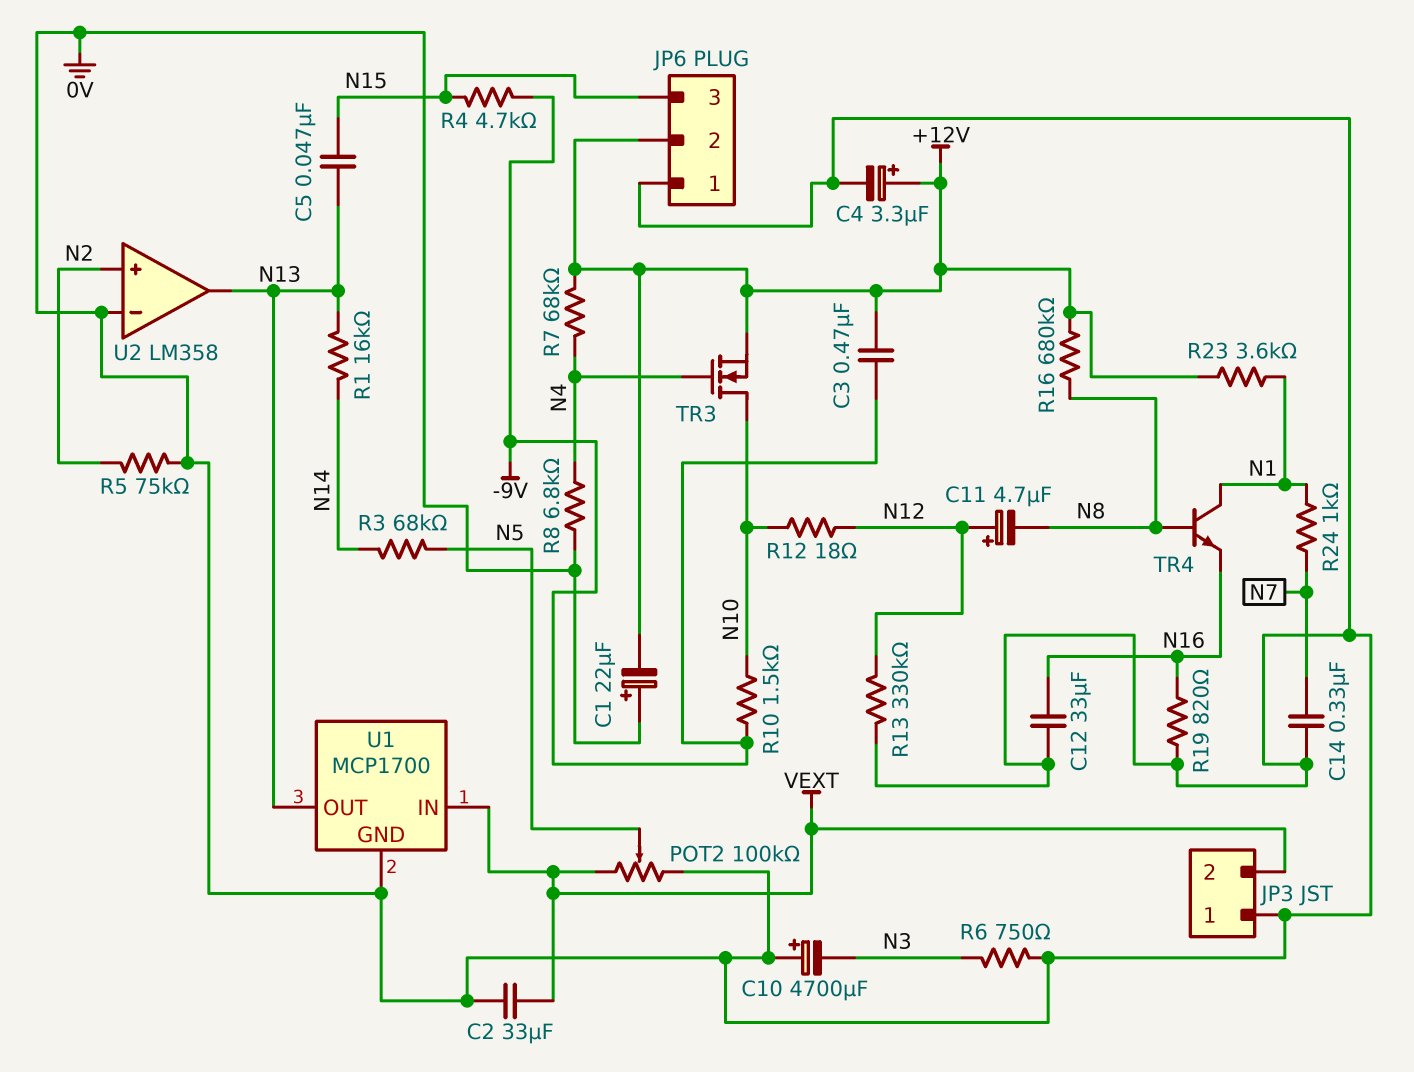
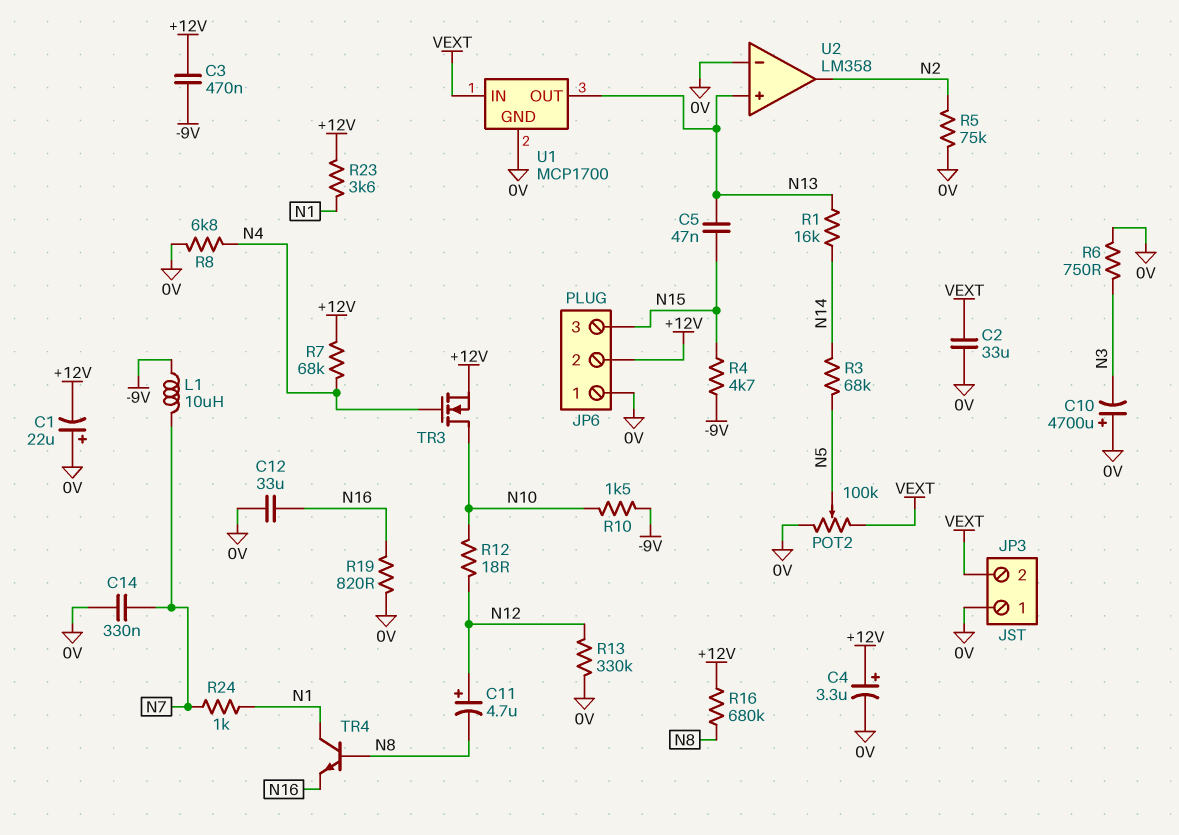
L1: none -> 10uH (-9V, N7)
U2 pin in+: N2 -> N13
U2 pin out: N13 -> N2

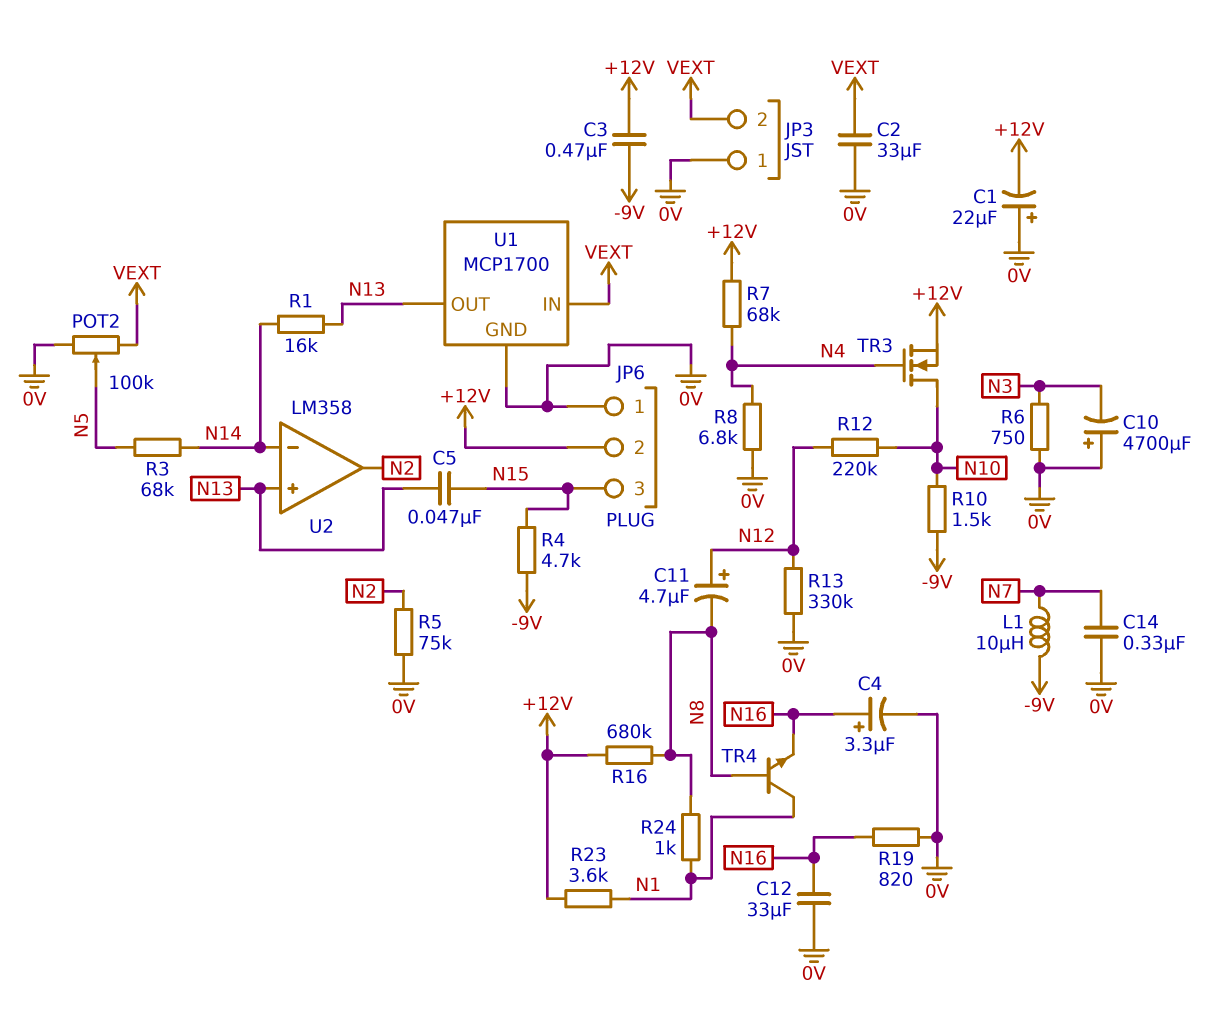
C4: 3.3uF (plus +12V, minus 0V) -> 3.3uF (plus N16, minus 0V)
R12: 18 (N10, N12) -> 220k (N10, N12)
R24: 1k (N1, N7) -> 1k (N1, N8)
U2 pin in-: 0V -> N14

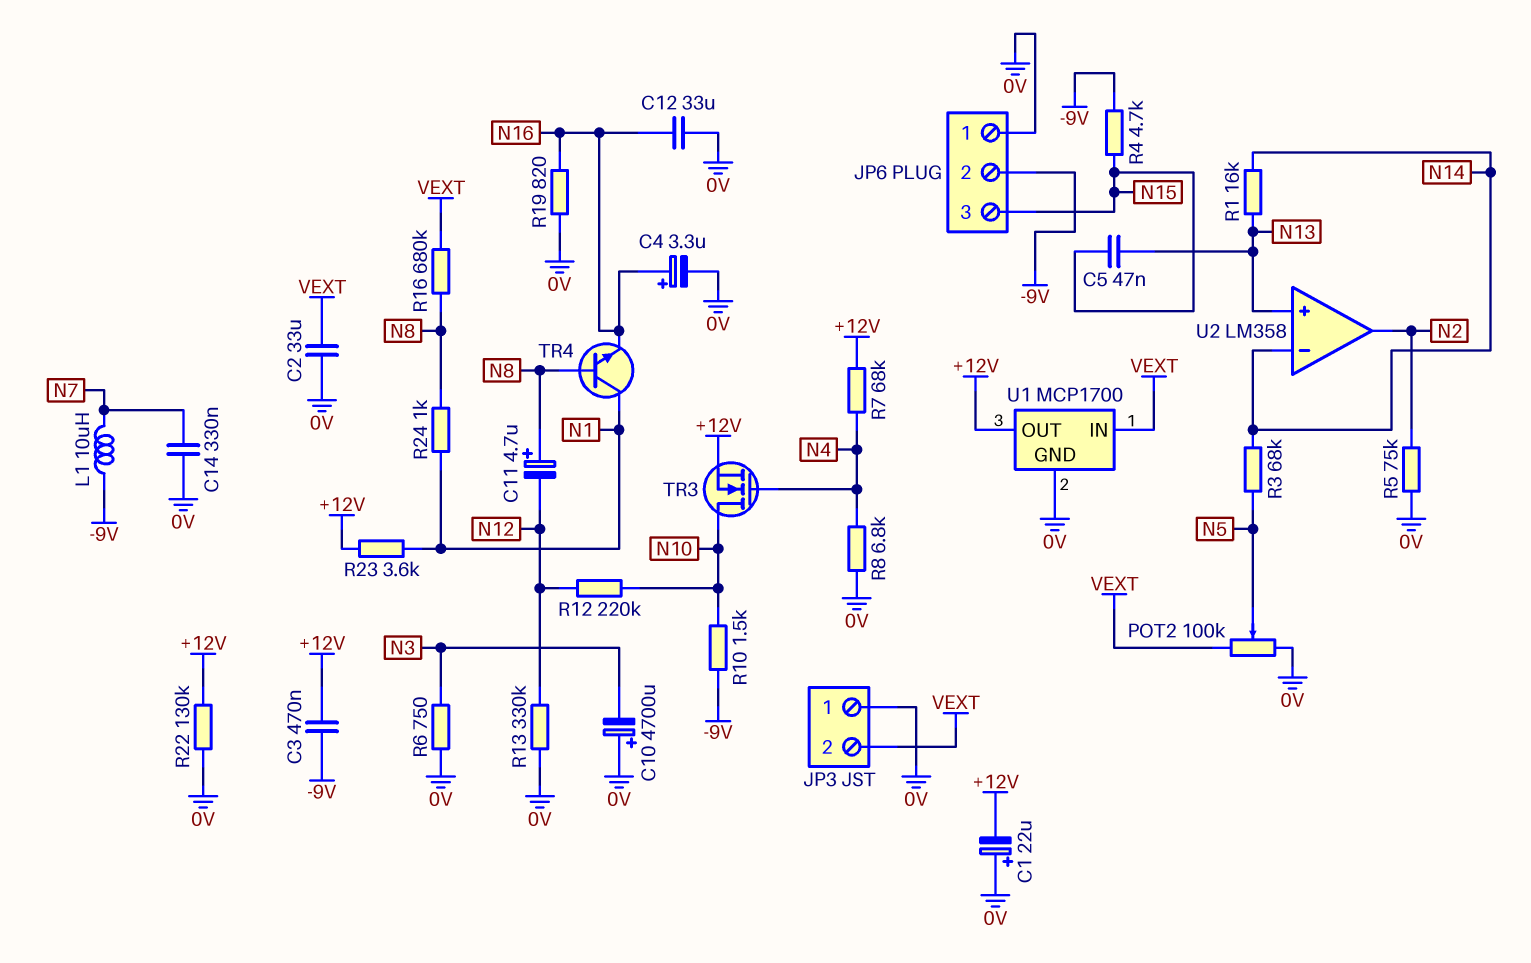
C11: 4.7uF (plus N12, minus N8) -> 4.7uF (plus N8, minus N12)
JP6 pin 2: +12V -> -9V
R16: 680k (+12V, N8) -> 680k (N8, VEXT)
R22: none -> 130k (+12V, 0V)
U1 pin OUT: N13 -> +12V

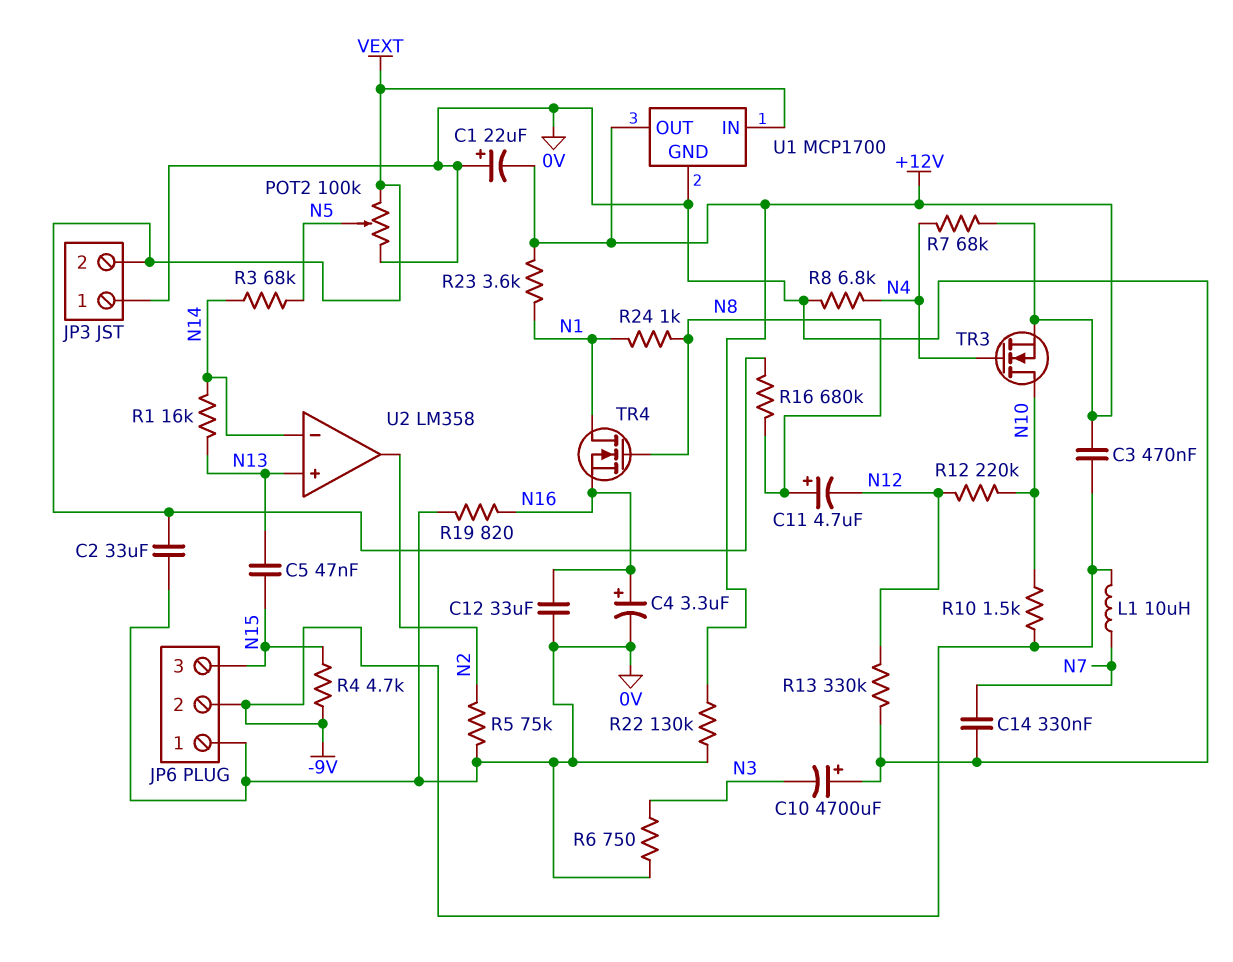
TR4: NPN (B N8, C N1, E N16) -> NMOS (G N8, D N1, S N16)

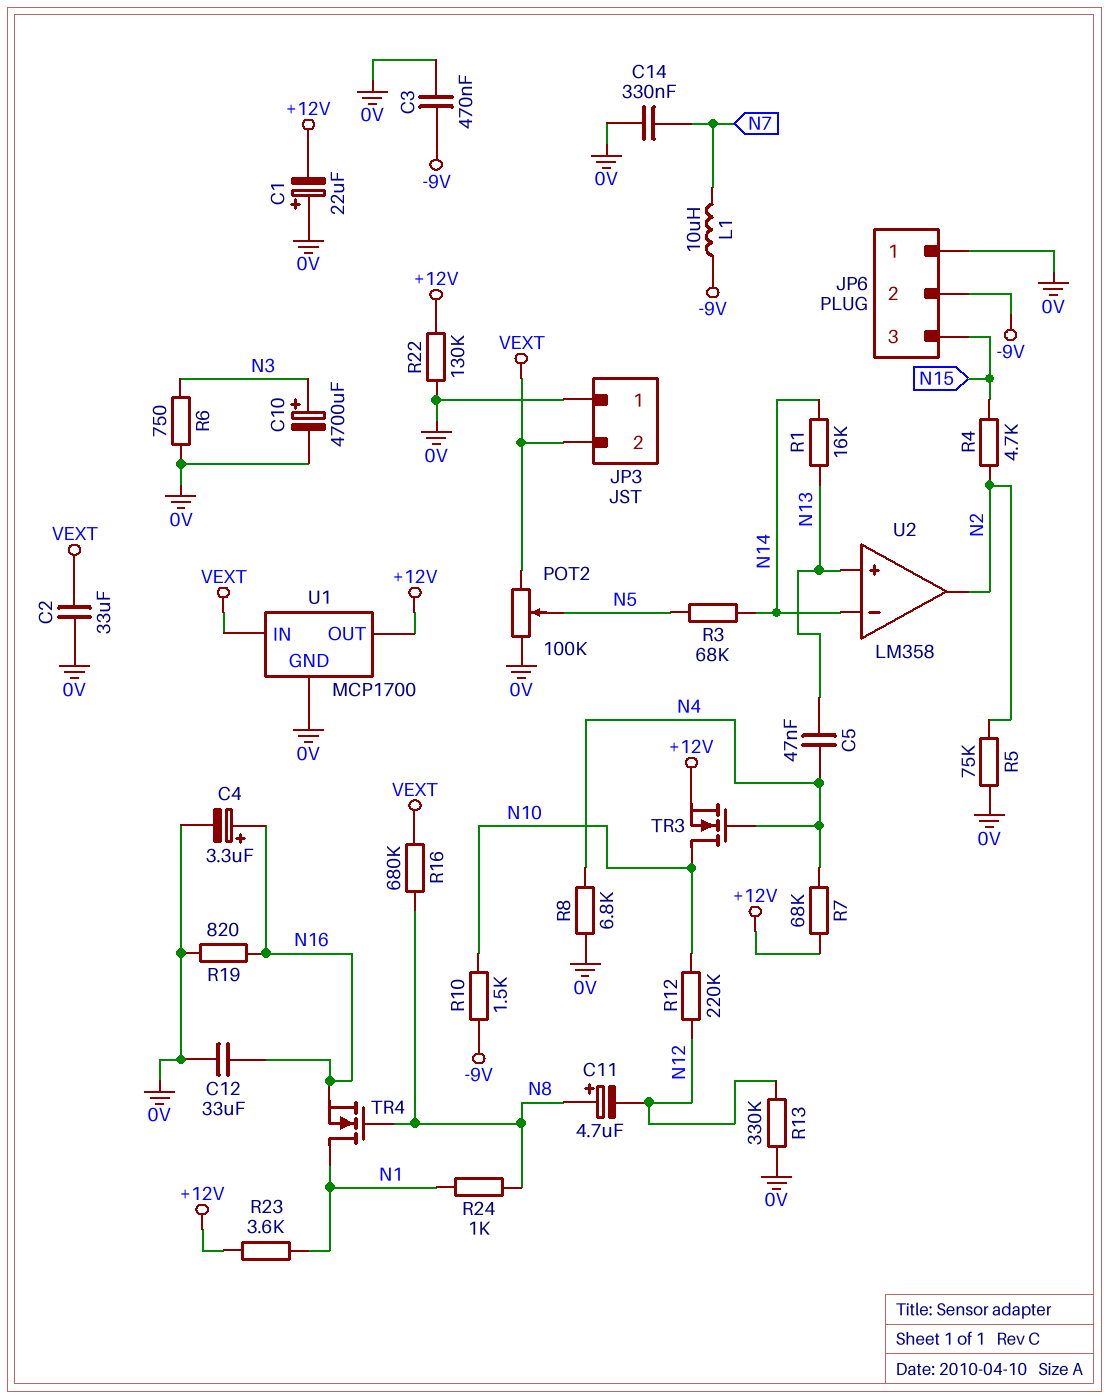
C3: 470nF (+12V, -9V) -> 470nF (-9V, 0V)
C5: 47nF (N13, N15) -> 47nF (N4, N13)
C10: 4700uF (plus 0V, minus N3) -> 4700uF (plus N3, minus 0V)
R4: 4.7k (-9V, N15) -> 4.7k (N2, N15)

